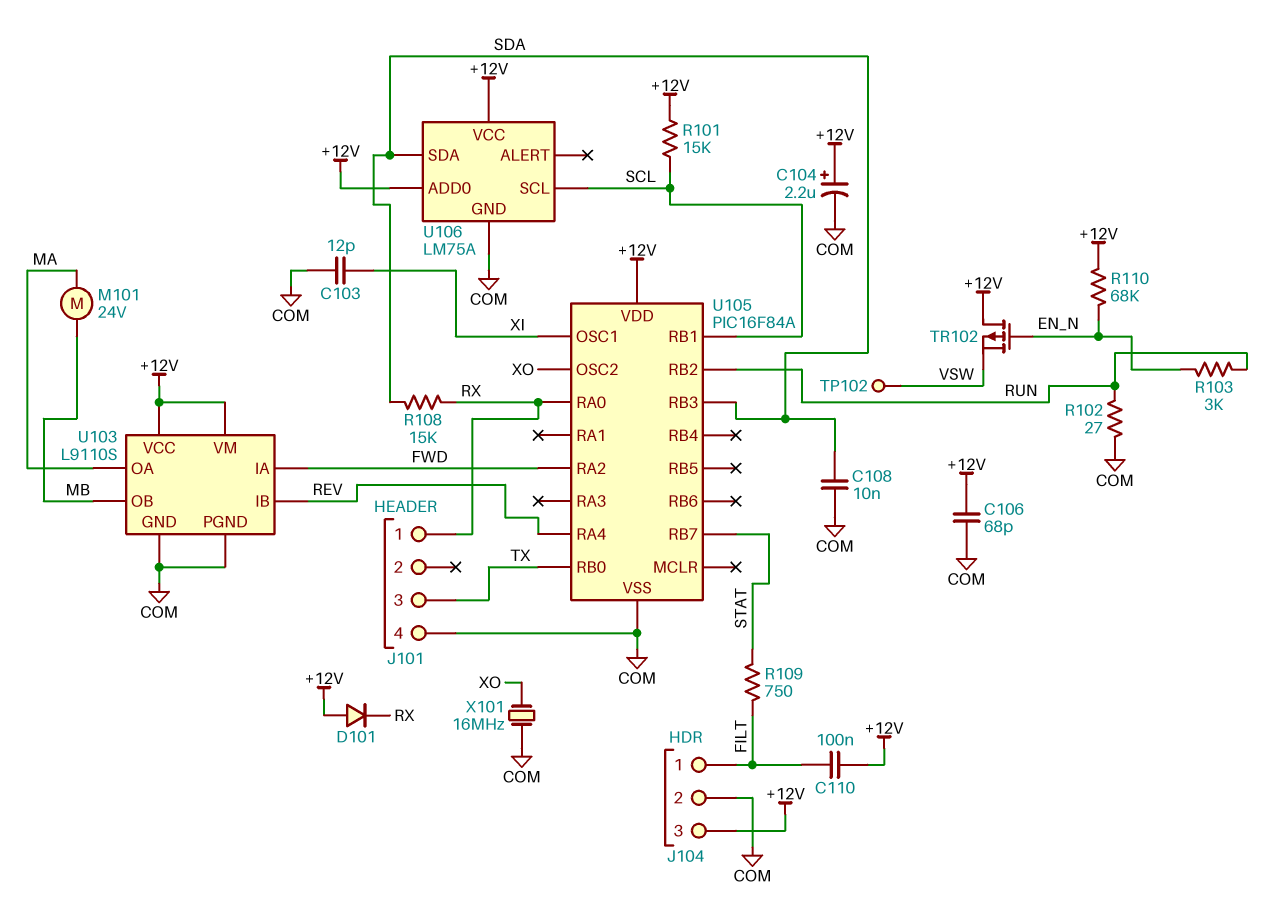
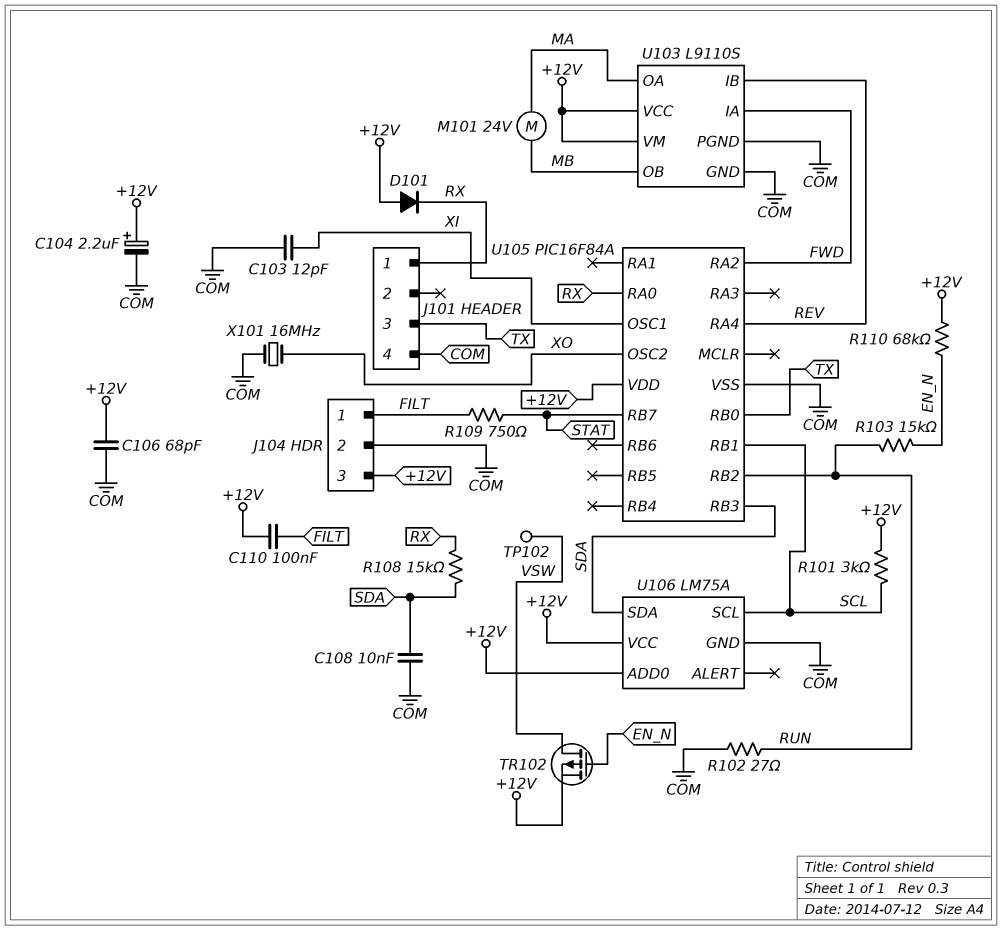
R101: 15k (+12V, SCL) -> 3k (+12V, SCL)
R103: 3k (EN_N, RUN) -> 15k (EN_N, RUN)
TR102: PMOS (G EN_N, D +12V, S VSW) -> PMOS (G EN_N, D VSW, S +12V)

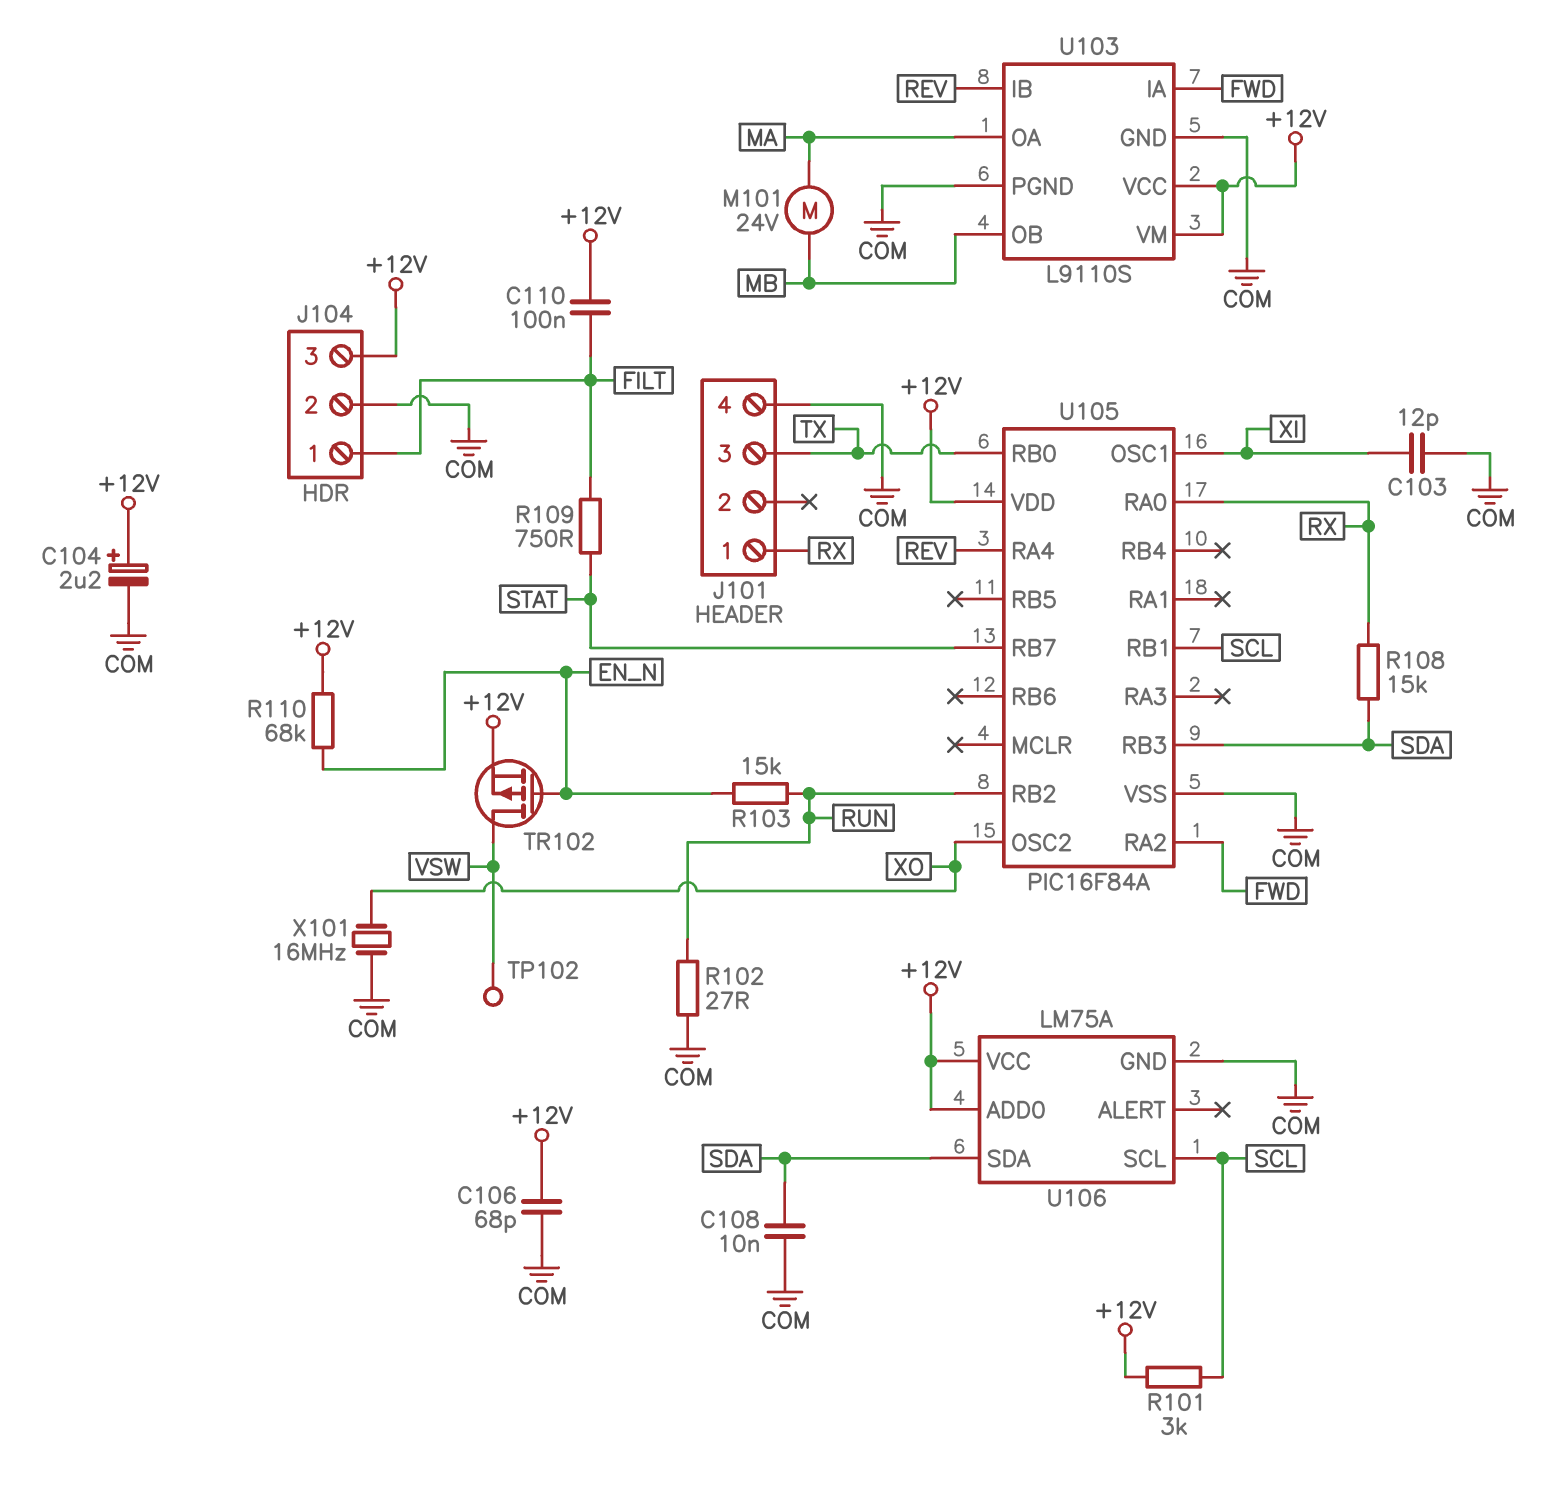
D101: diode (A +12V, K RX) -> none

